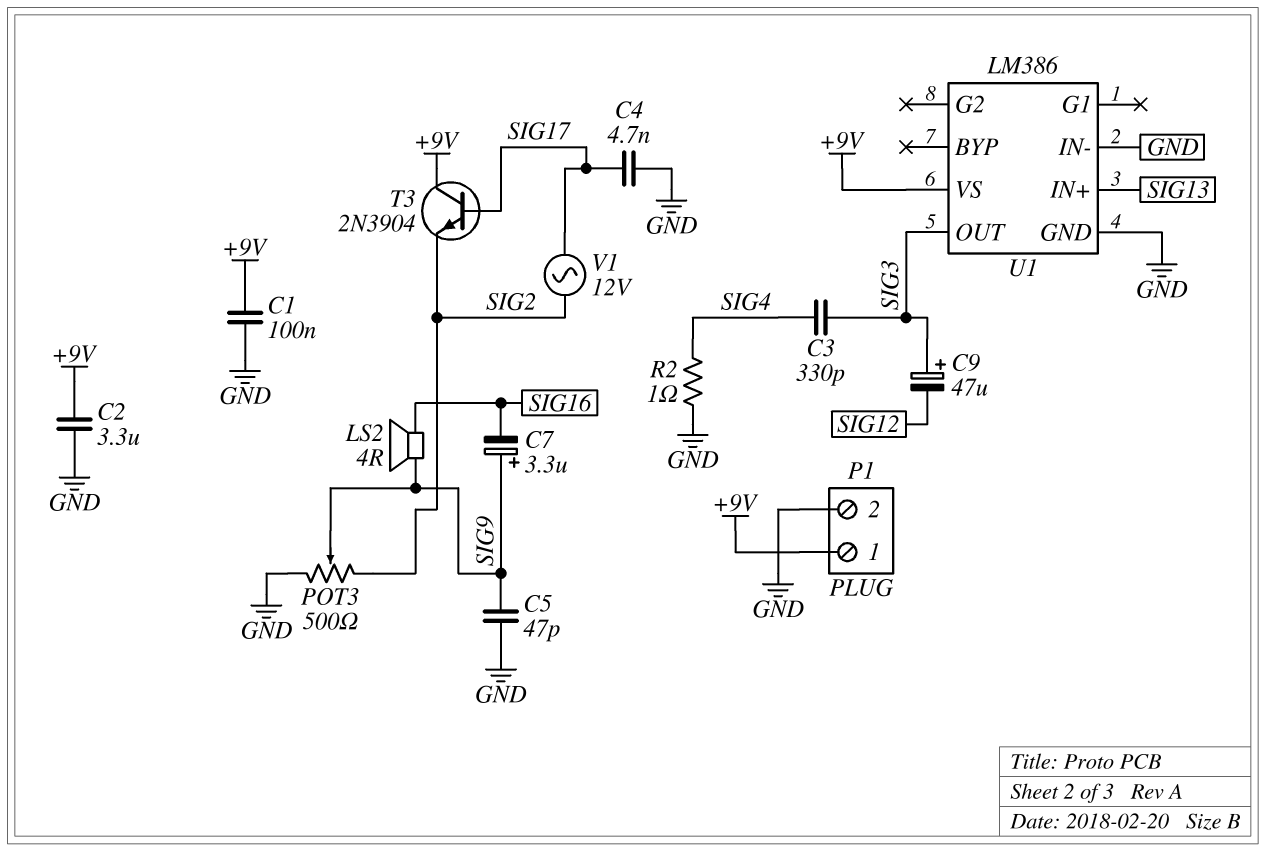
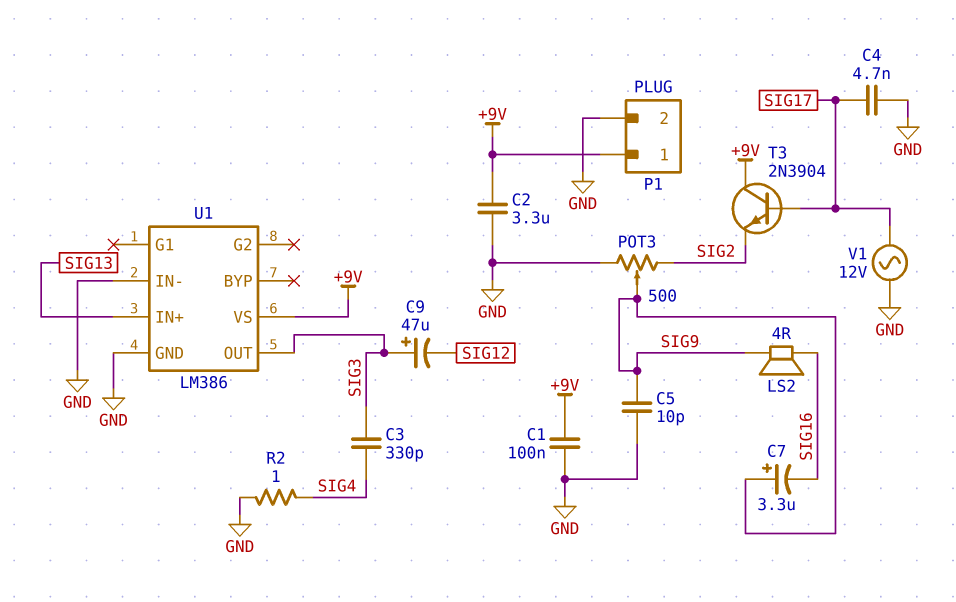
C5: 47pF (GND, SIG9) -> 10pF (GND, SIG9)
V1: AC 12V (SIG2, SIG17) -> AC 12V (GND, SIG17)

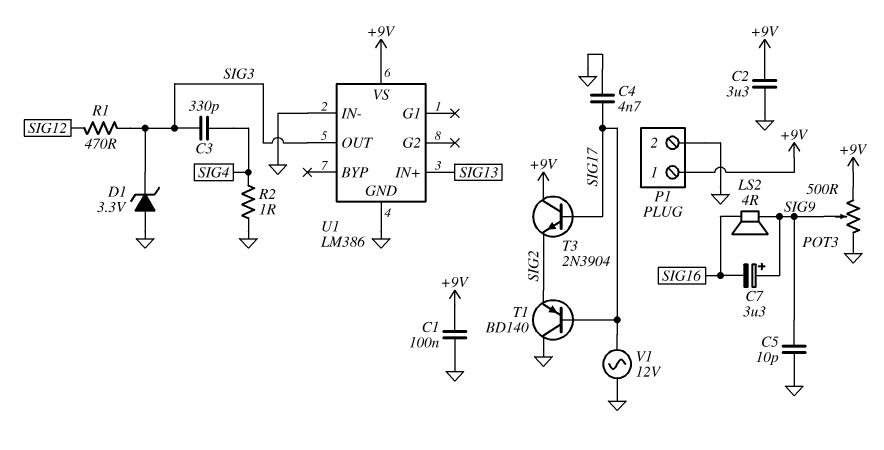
C9: 47uF (plus SIG3, minus SIG12) -> none
D1: none -> zener 3.3V (A GND, K SIG3)
POT3: 500 (GND, SIG2, wiper SIG9) -> 500 (+9V, GND, wiper SIG9)
R1: none -> 470 (SIG3, SIG12)
T1: none -> PNP BD140 (B SIG17, C GND, E SIG2)

